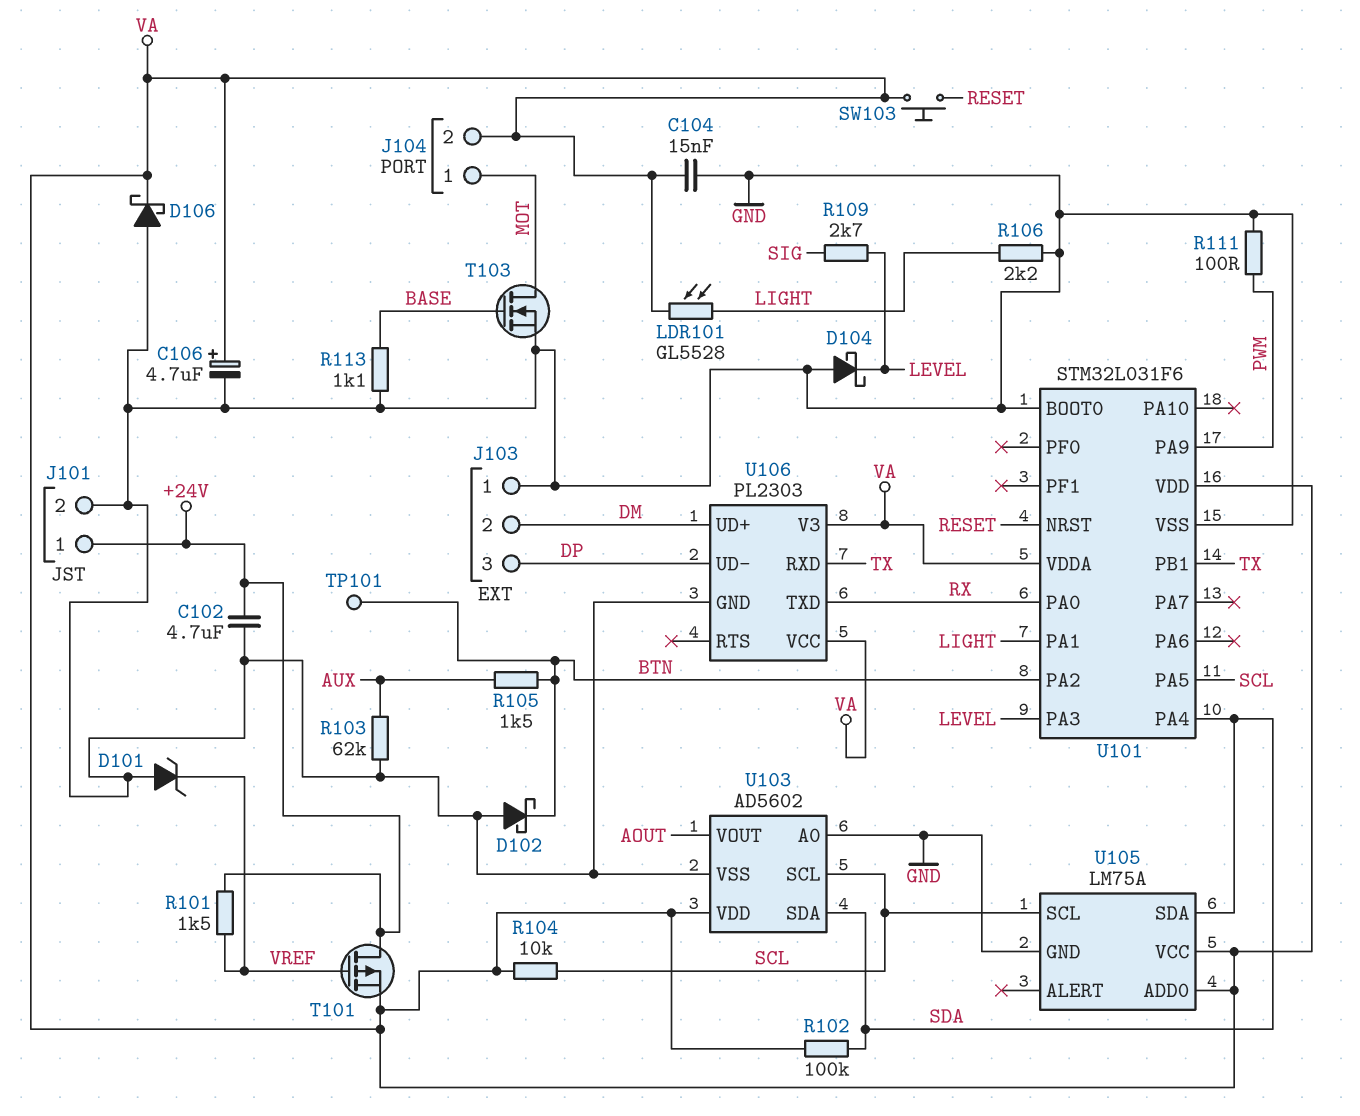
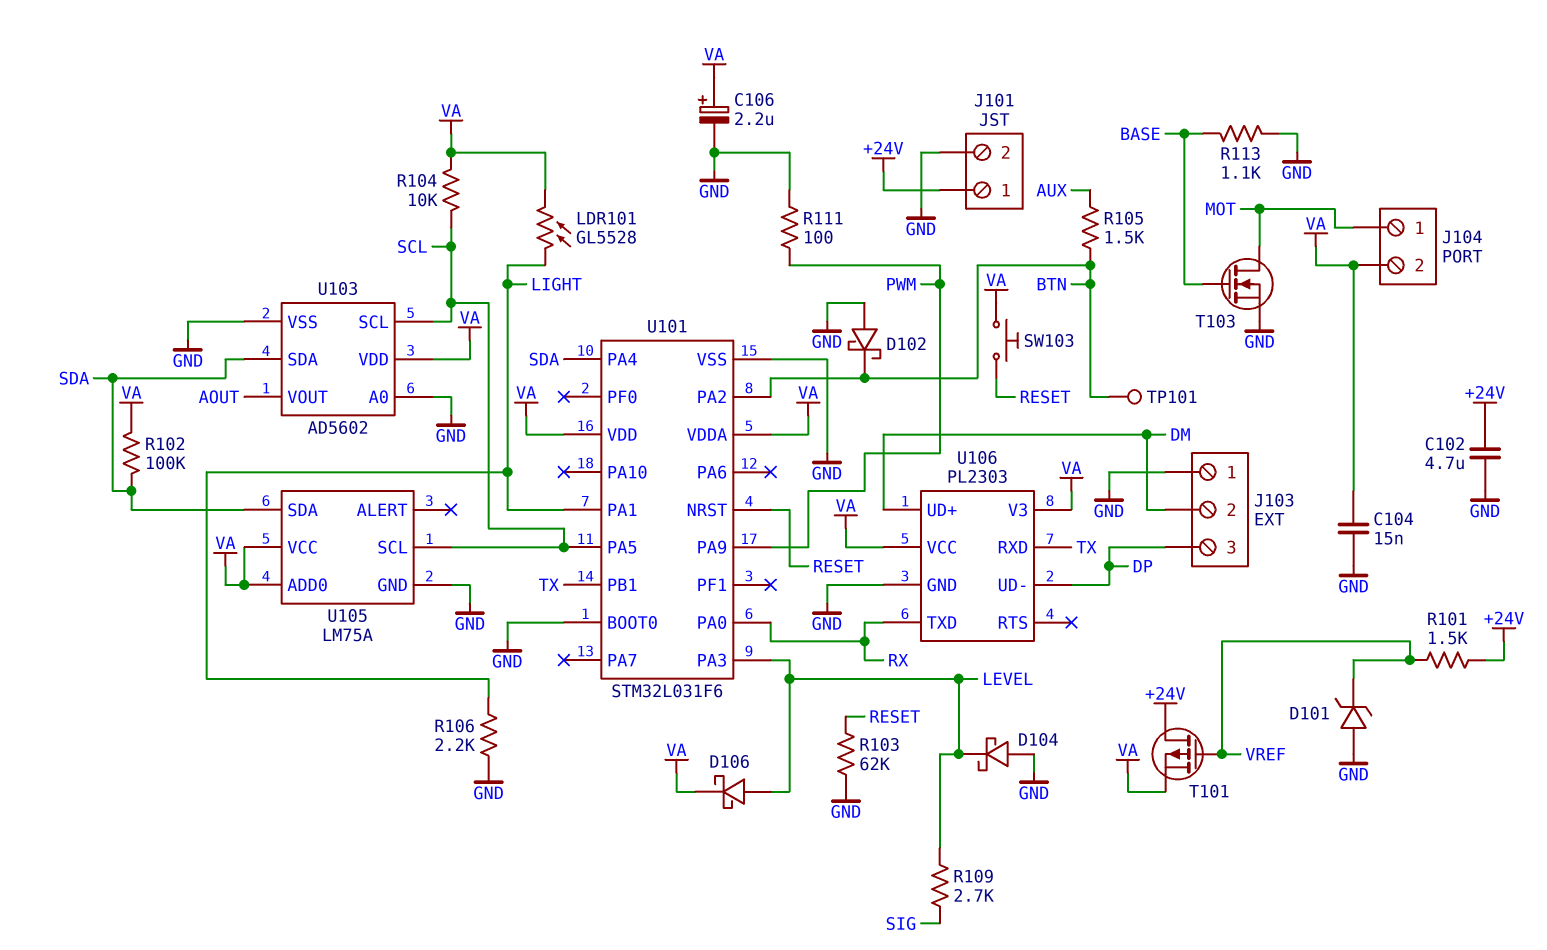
C106: 4.7uF (plus VA, minus GND) -> 2.2uF (plus VA, minus GND)
D106: schottky (A GND, K VA) -> schottky (A LEVEL, K VA)
R103: 62k (AUX, GND) -> 62k (GND, RESET)

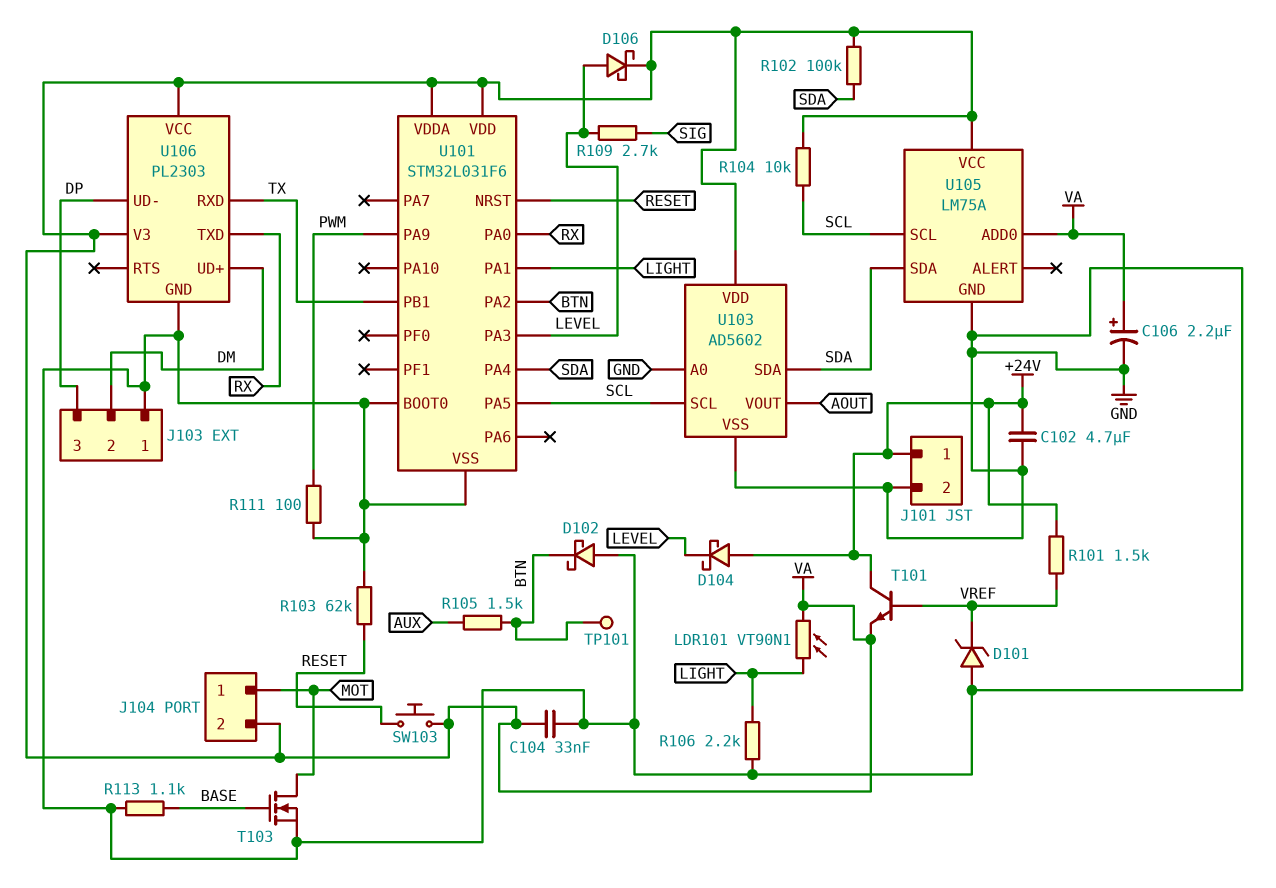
C104: 15nF (GND, VA) -> 33nF (GND, VA)
D104: schottky (A GND, K LEVEL) -> schottky (A +24V, K LEVEL)
LDR101: GL5528 (LIGHT, VA) -> VT90N1 (LIGHT, VA)
T101: PMOS (G VREF, D +24V, S VA) -> NPN (B VREF, C +24V, E VA)

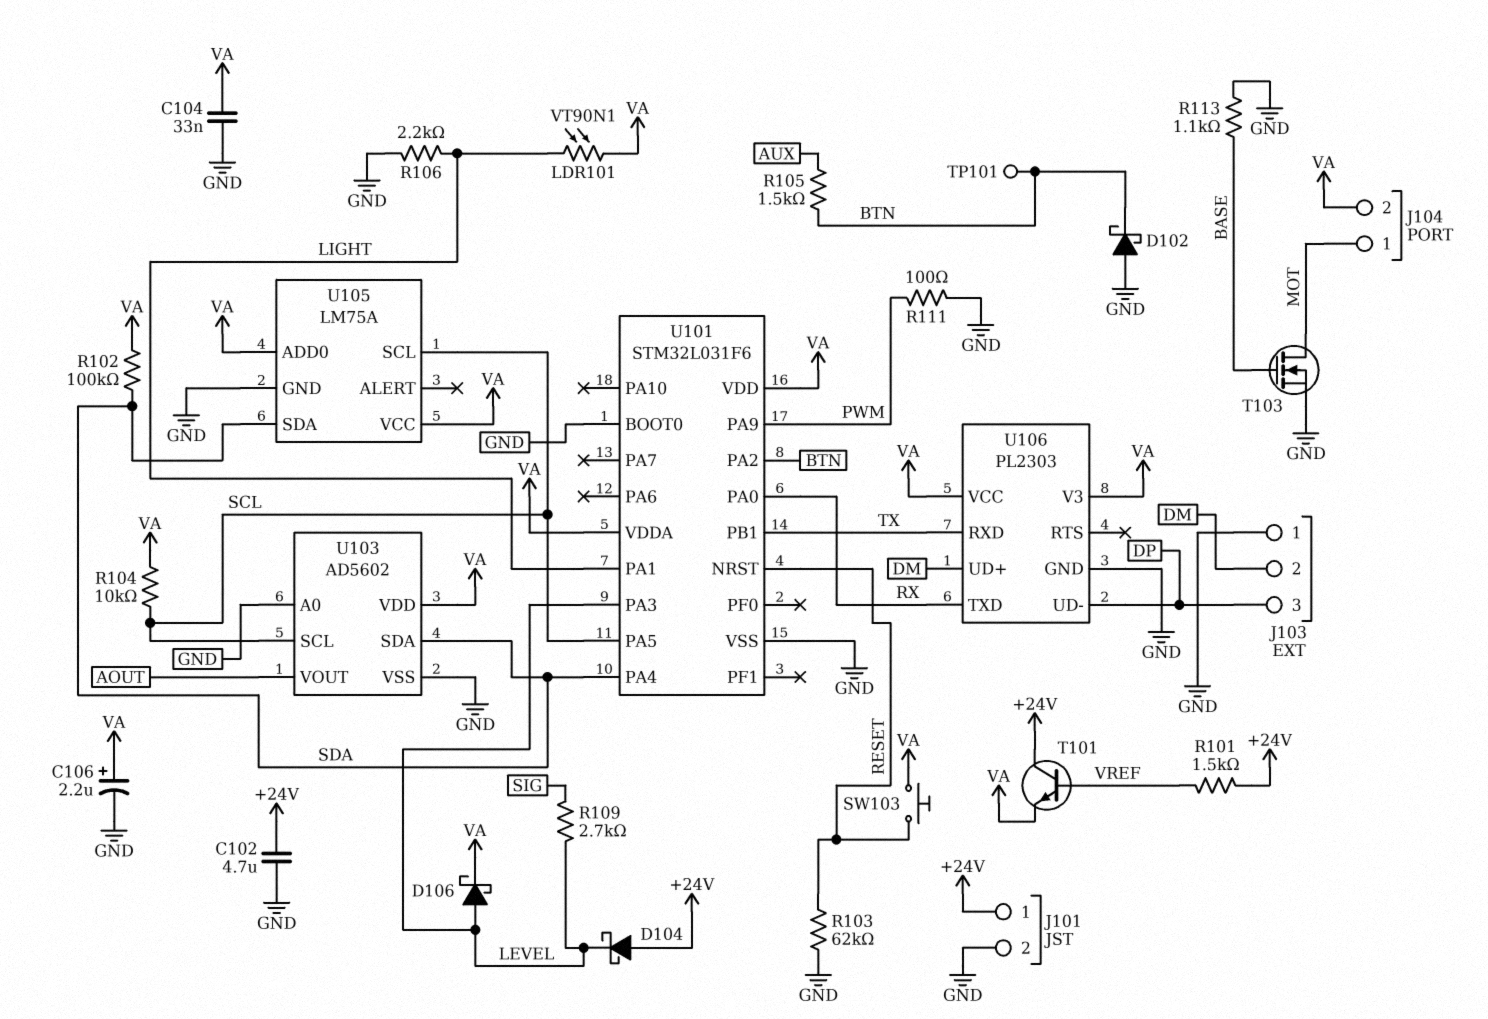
D101: zener (A GND, K VREF) -> none

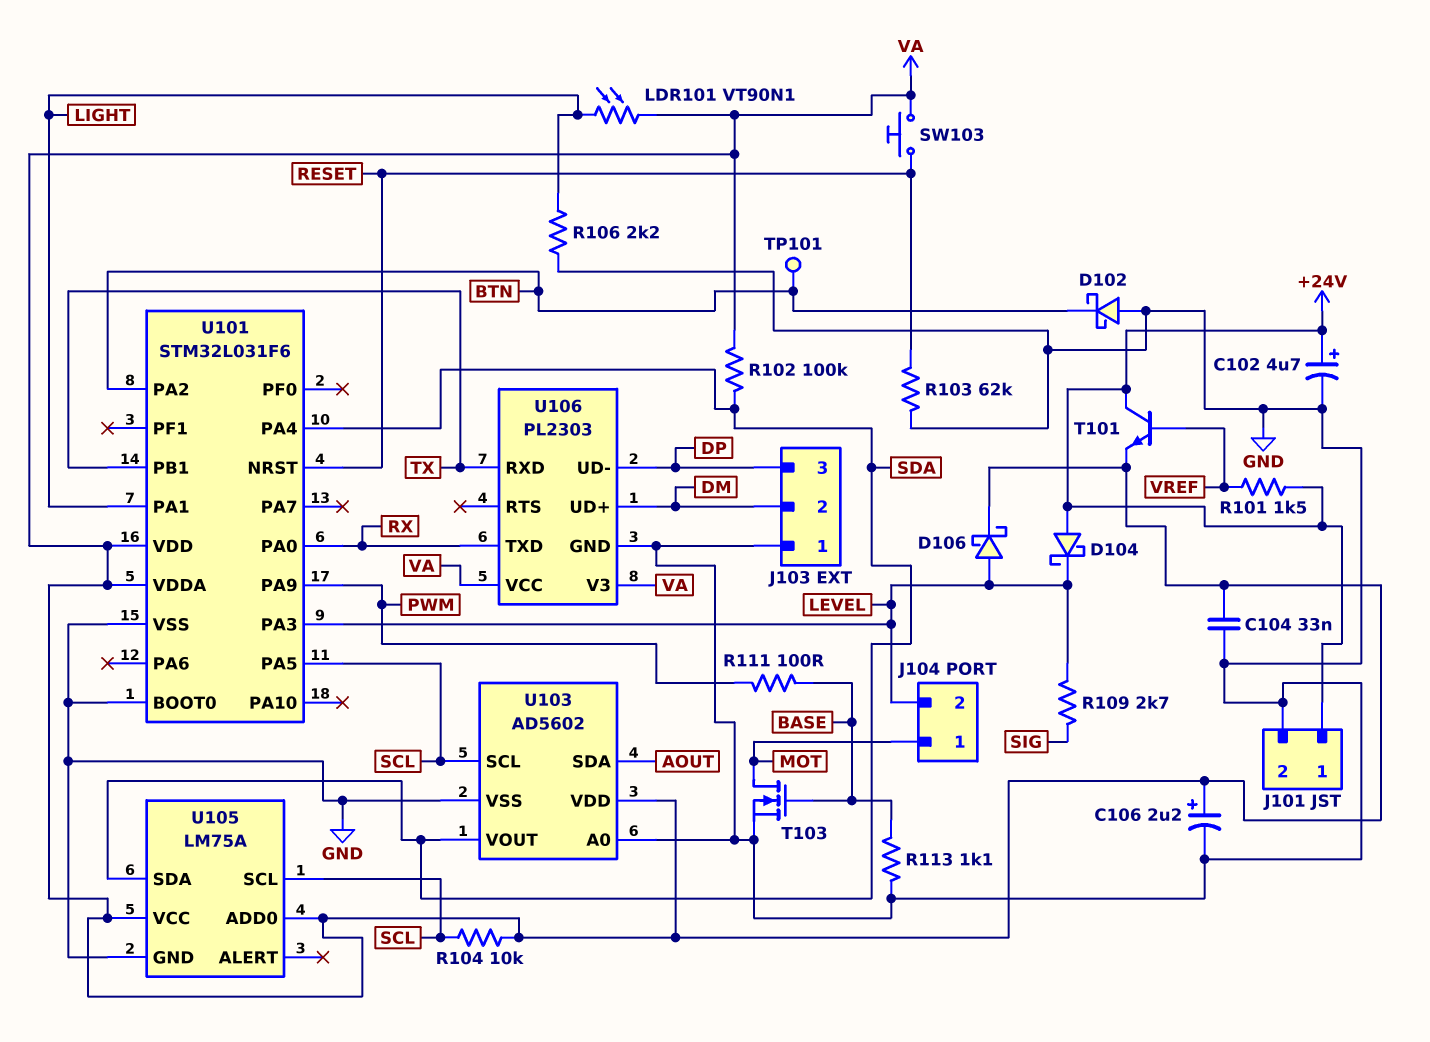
C102: 4.7uF (+24V, GND) -> 4.7uF (plus +24V, minus GND)
J104 pin 2: VA -> LEVEL
R105: 1.5k (AUX, BTN) -> none
R111: 100 (GND, PWM) -> 100 (BASE, PWM)
U103 pin SDA: SDA -> AOUT
U103 pin VOUT: AOUT -> SDA

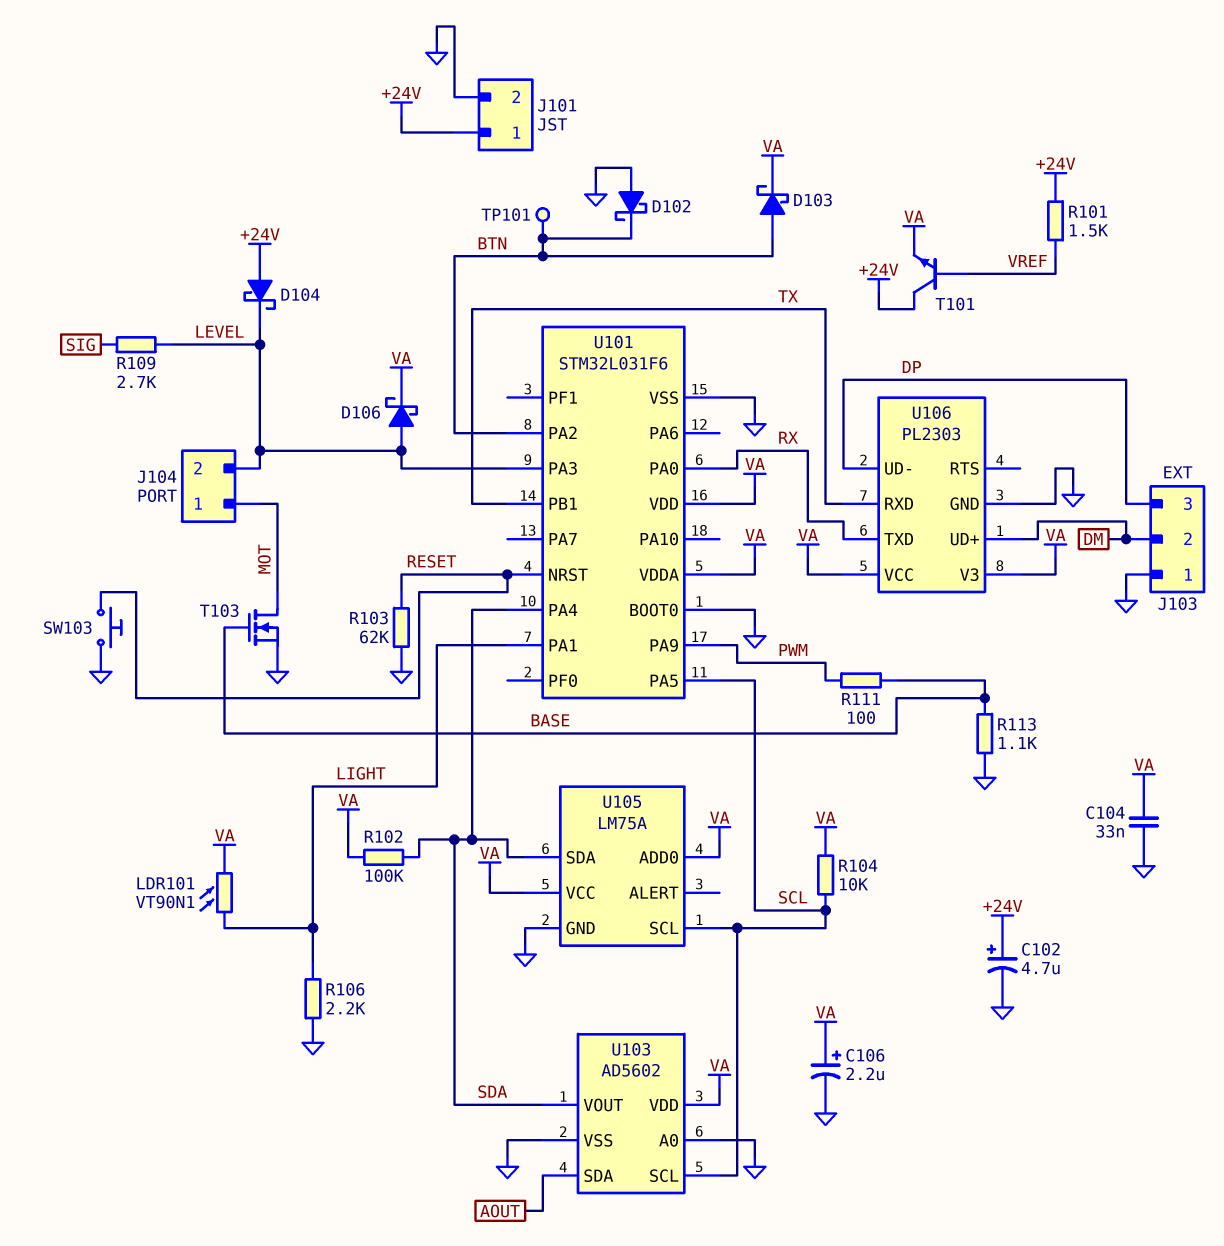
D103: none -> schottky (A BTN, K VA)
SW103: button (RESET, VA) -> button (GND, RESET)

